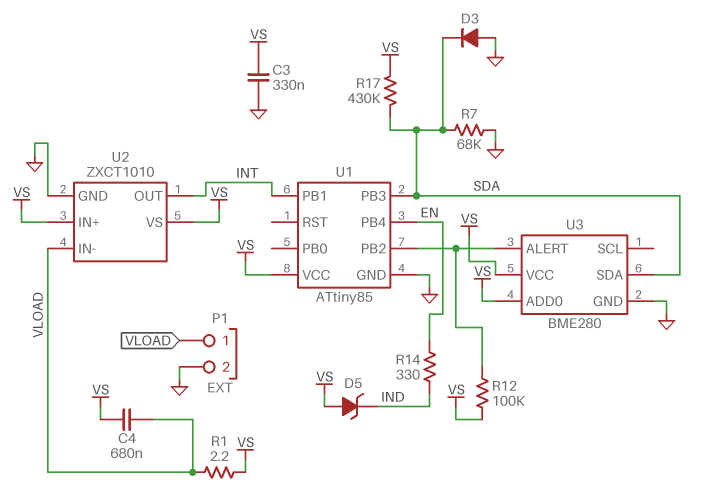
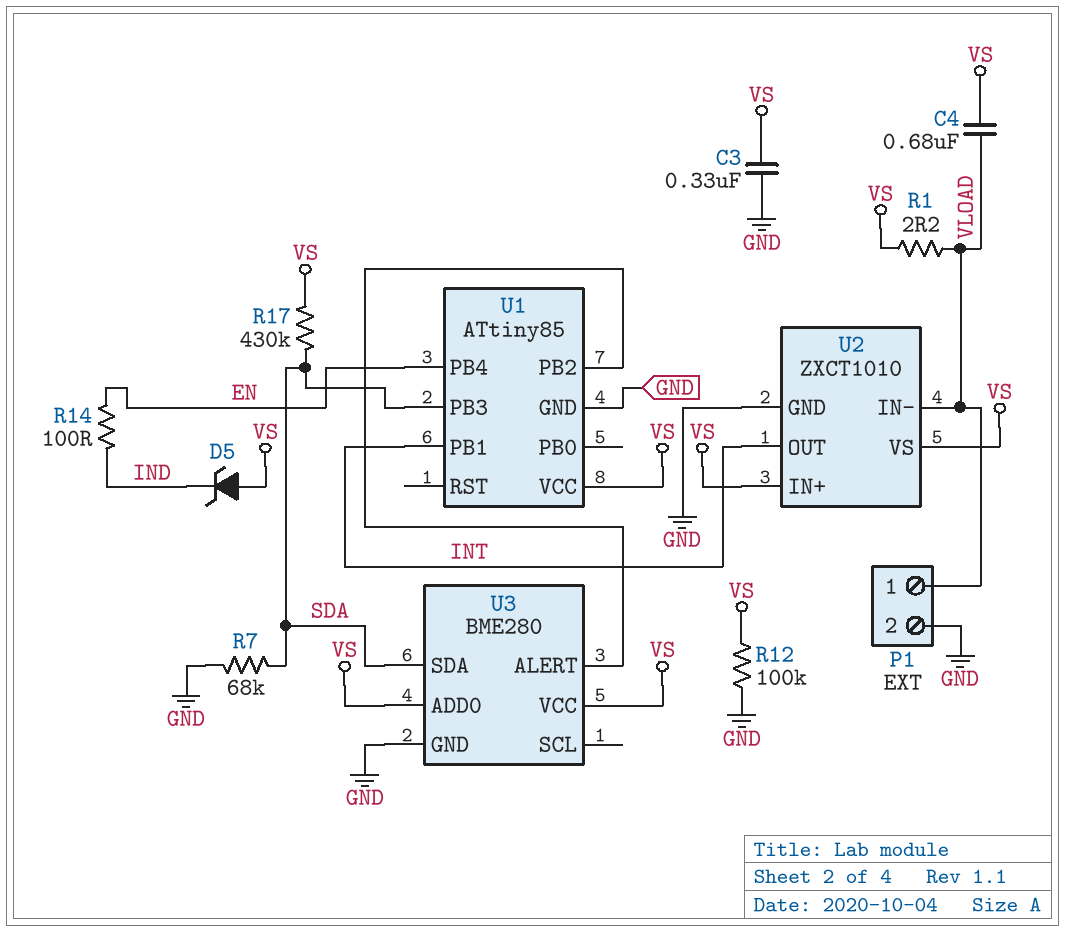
D3: diode (A GND, K SDA) -> none
R12: 100k (U1/PB2, VS) -> 100k (GND, VS)
R14: 330 (EN, IND) -> 100 (EN, IND)

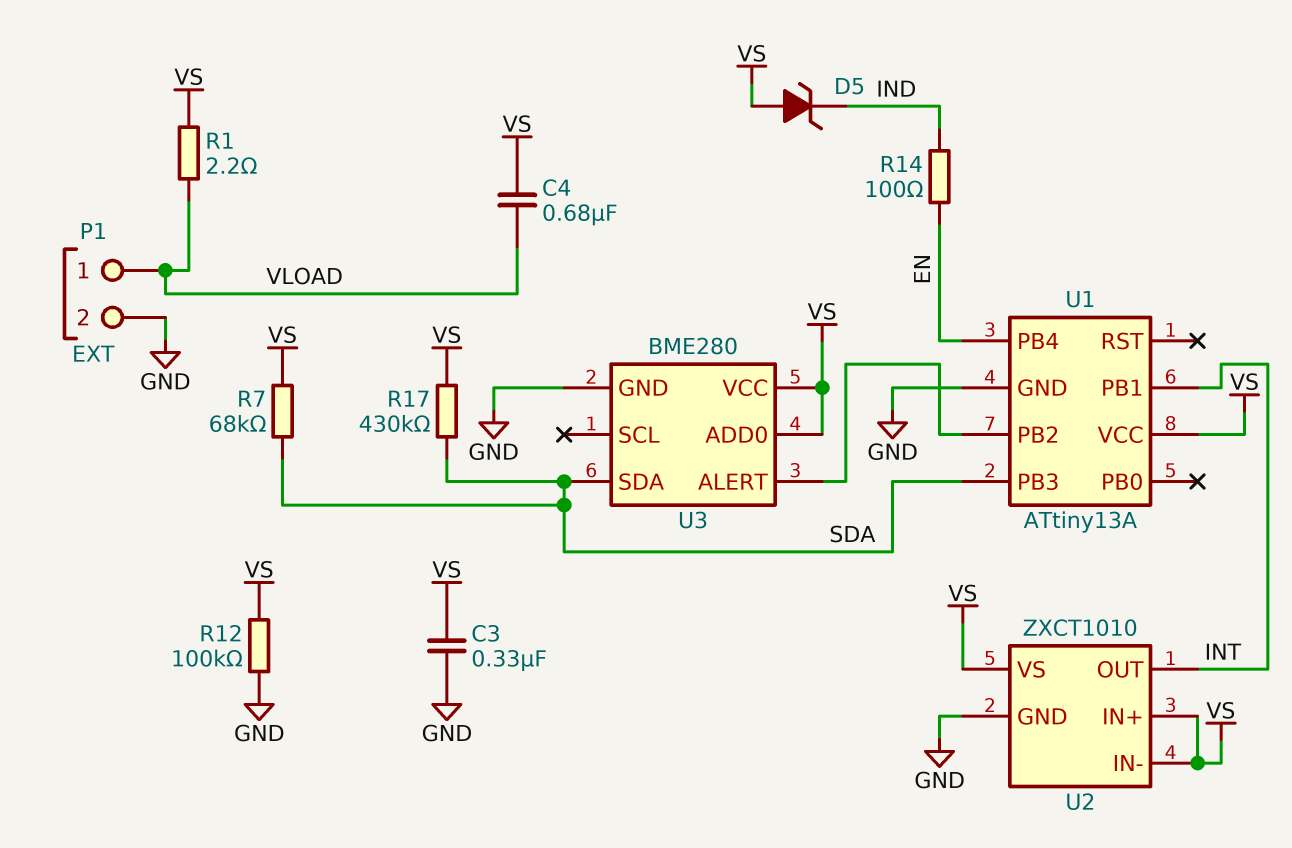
R7: 68k (GND, SDA) -> 68k (SDA, VS)
U1: ATtiny85 -> ATtiny13A
U2 pin IN-: VLOAD -> VS

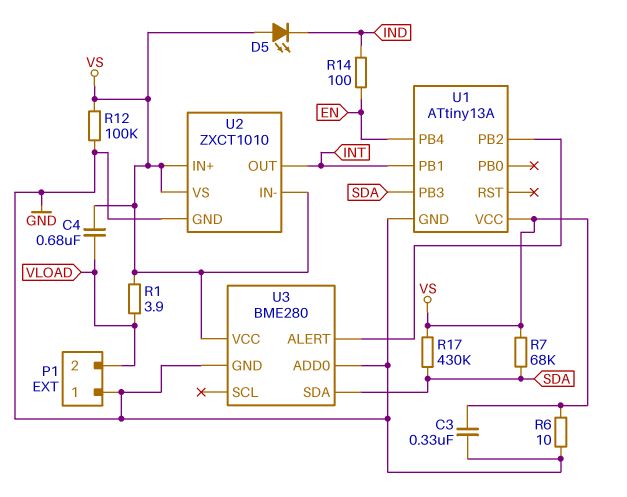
D5: zener (A VS, K IND) -> LED (A VS, K IND)
P1 pin 1: VLOAD -> GND
P1 pin 2: GND -> VLOAD
R1: 2.2 (VLOAD, VS) -> 3.9 (VLOAD, VS)
R6: none -> 10 (GND, VS)
U3 pin ADD0: VS -> GND

